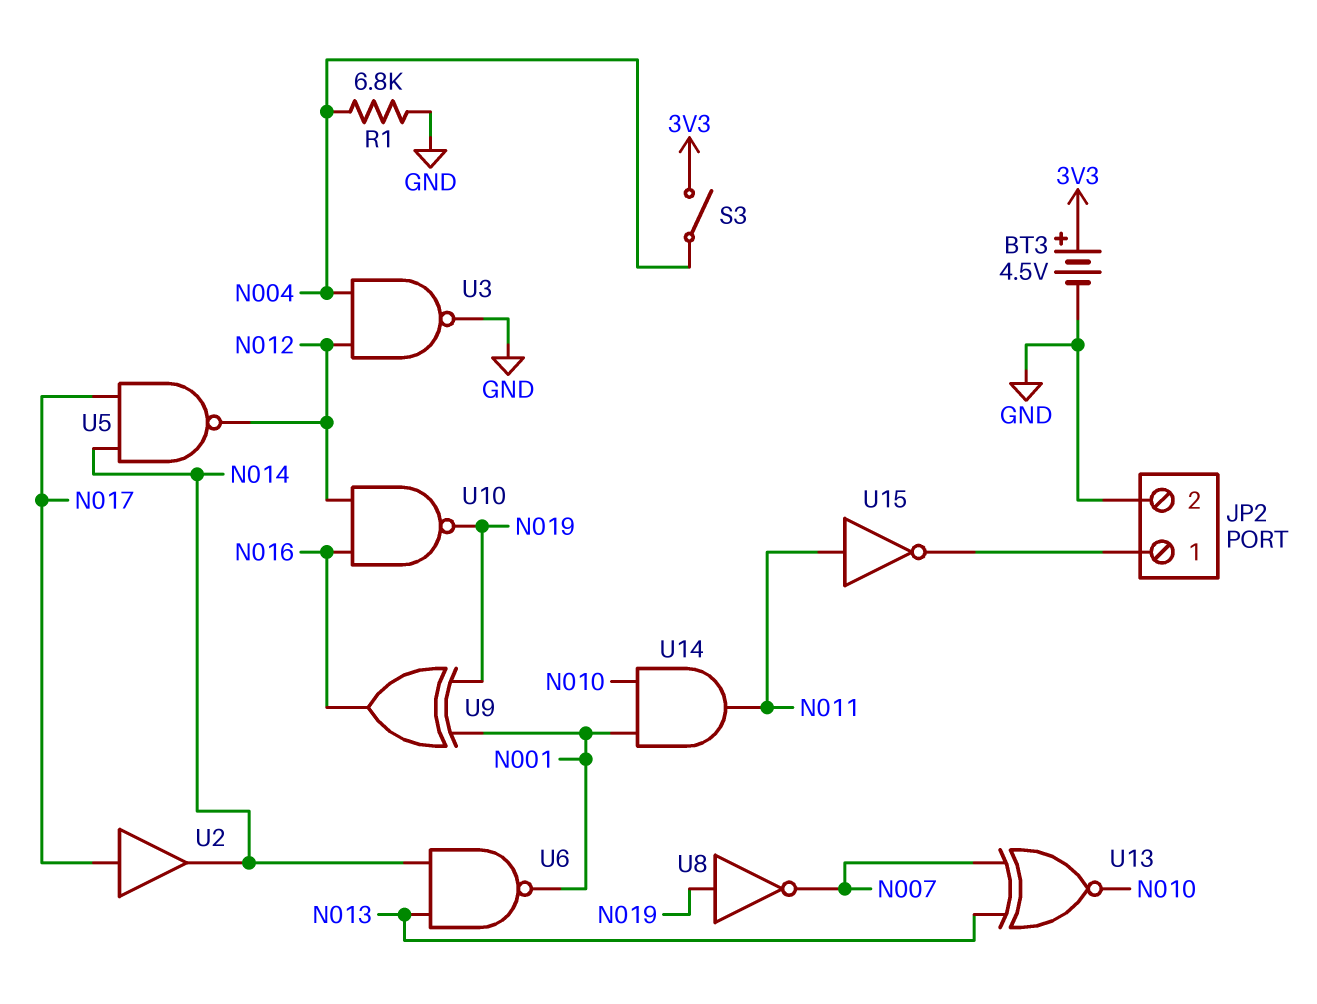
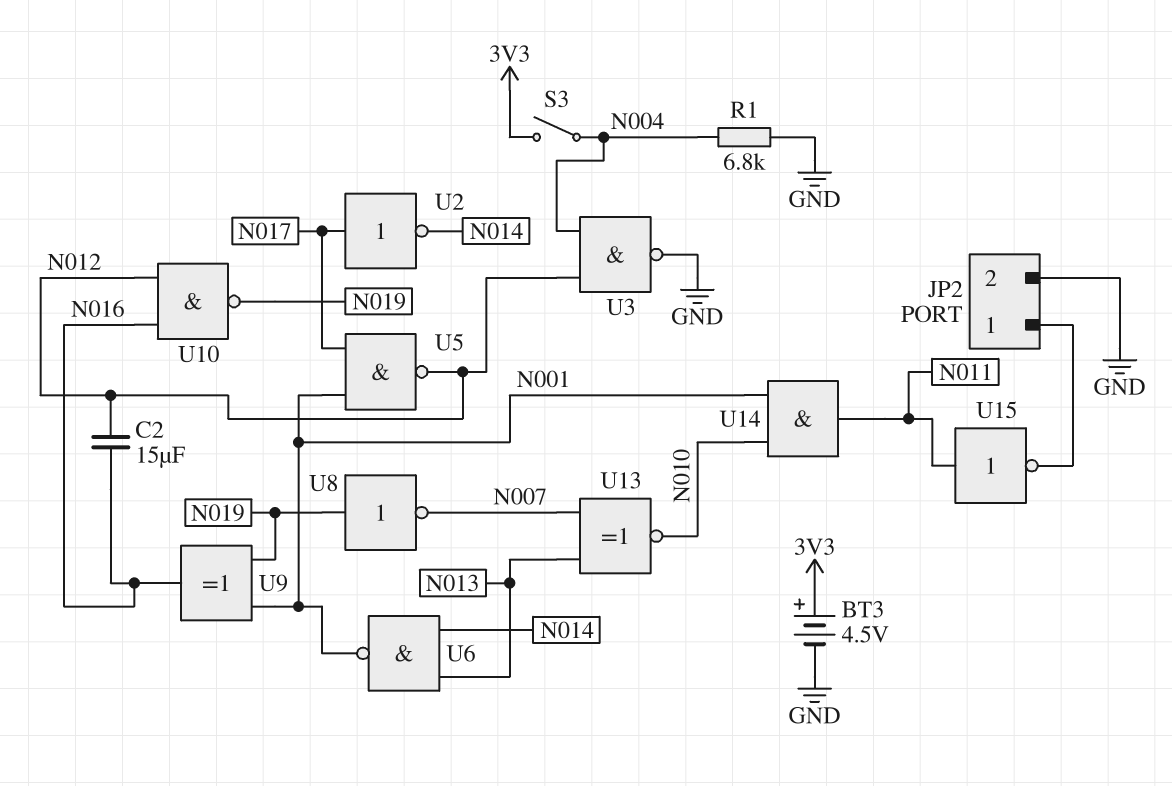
C2: none -> 15uF (N012, N016)
U2: buffer (in N017, out N014) -> NOT (in N017, out N014)
U5: NAND (in N014, in N017, out N012) -> NAND (in N001, in N017, out N012)

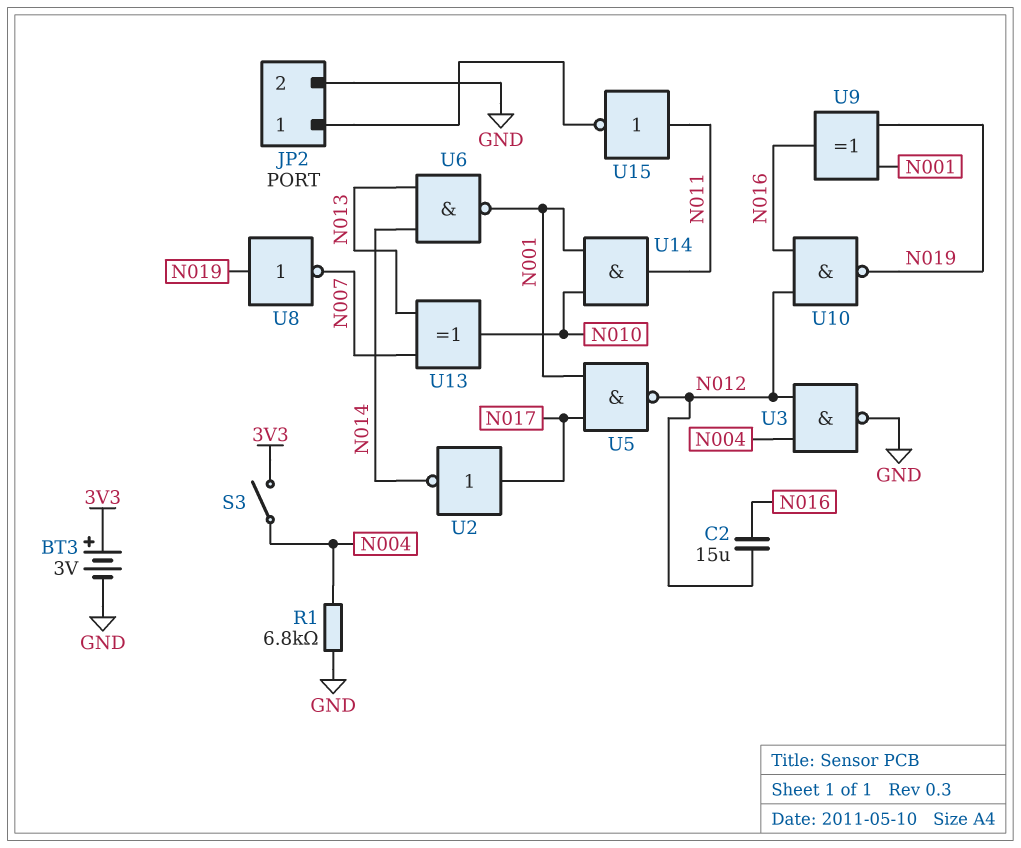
BT3: 4.5V (plus 3V3, minus GND) -> 3V (plus 3V3, minus GND)
U13: XNOR (in N007, in N013, out N010) -> XOR (in N007, in N013, out N010)

